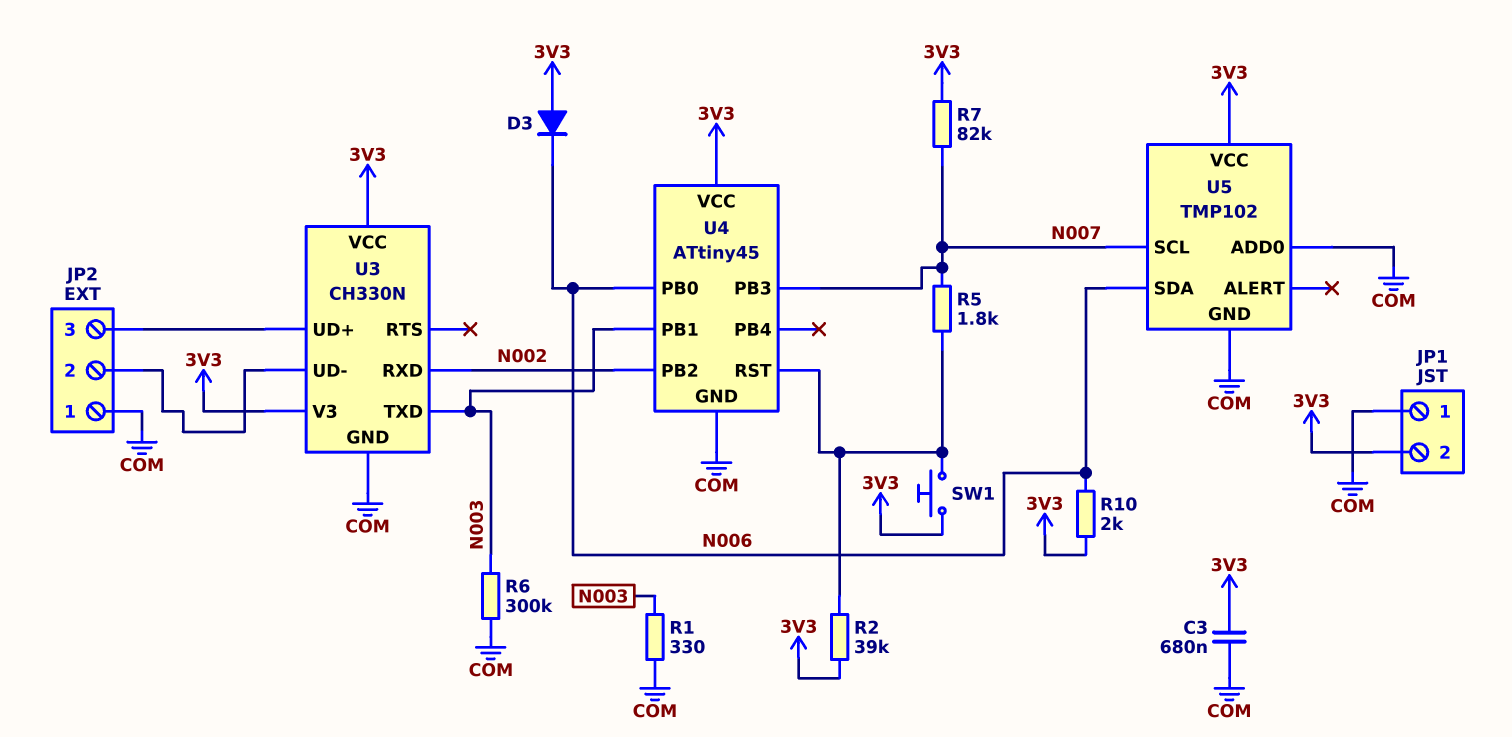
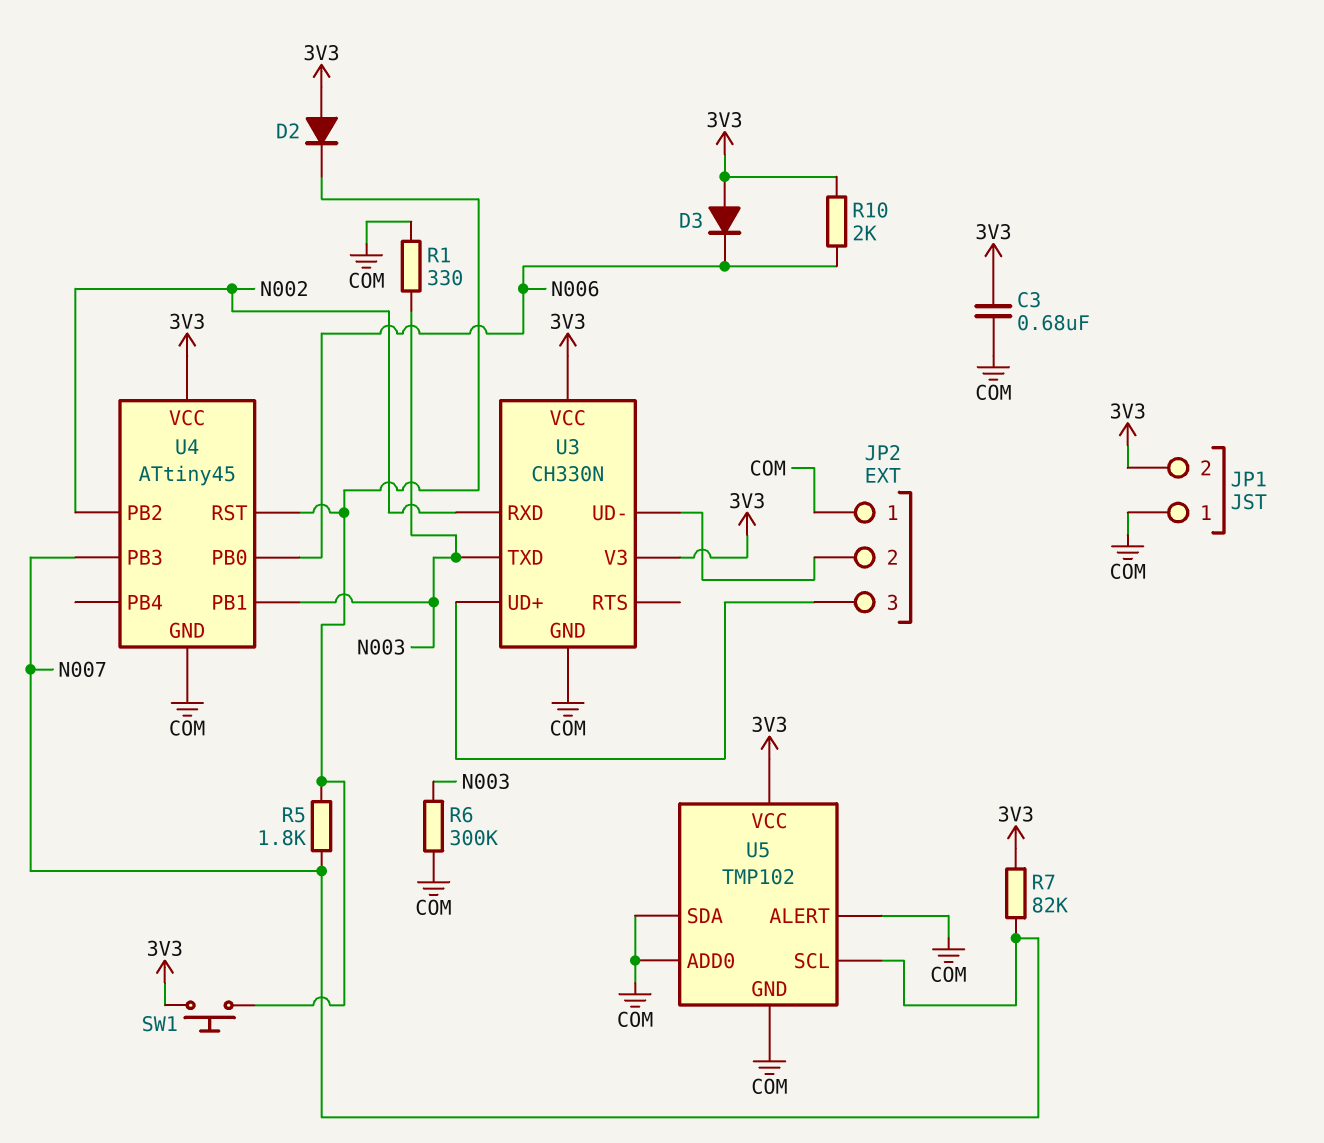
D2: none -> diode (A 3V3, K U4/RST)
R2: 39k (3V3, U4/RST) -> none
U5 pin ALERT: none -> COM
U5 pin SDA: N006 -> COM

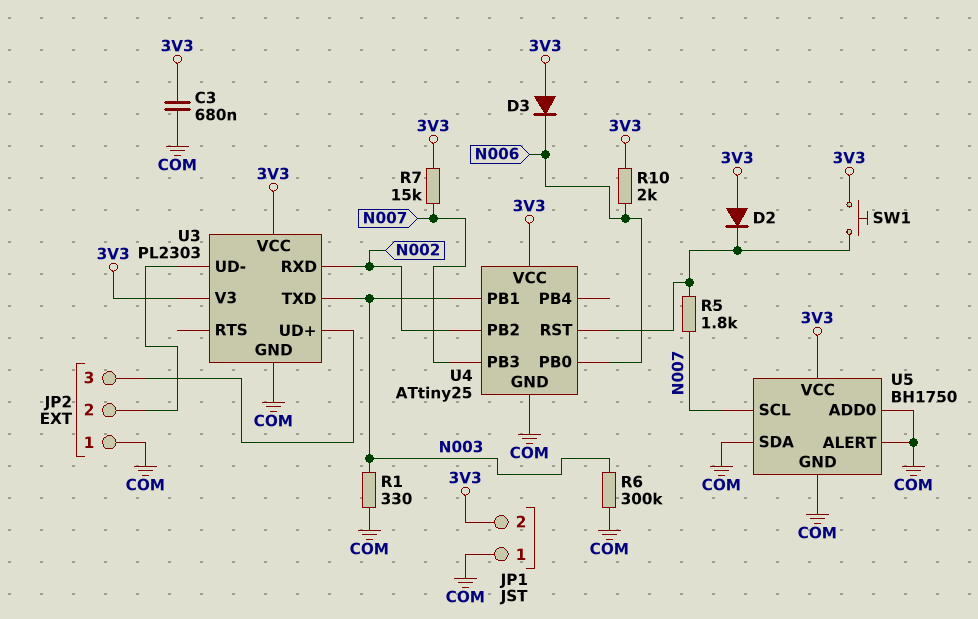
R7: 82k (3V3, N007) -> 15k (3V3, N007)
U3: CH330N -> PL2303
U4: ATtiny45 -> ATtiny25
U5: TMP102 -> BH1750

